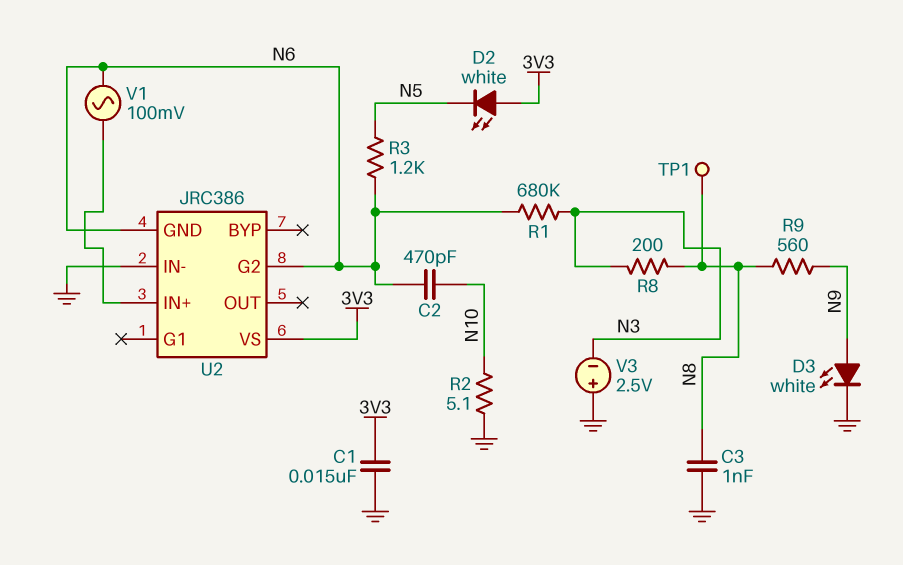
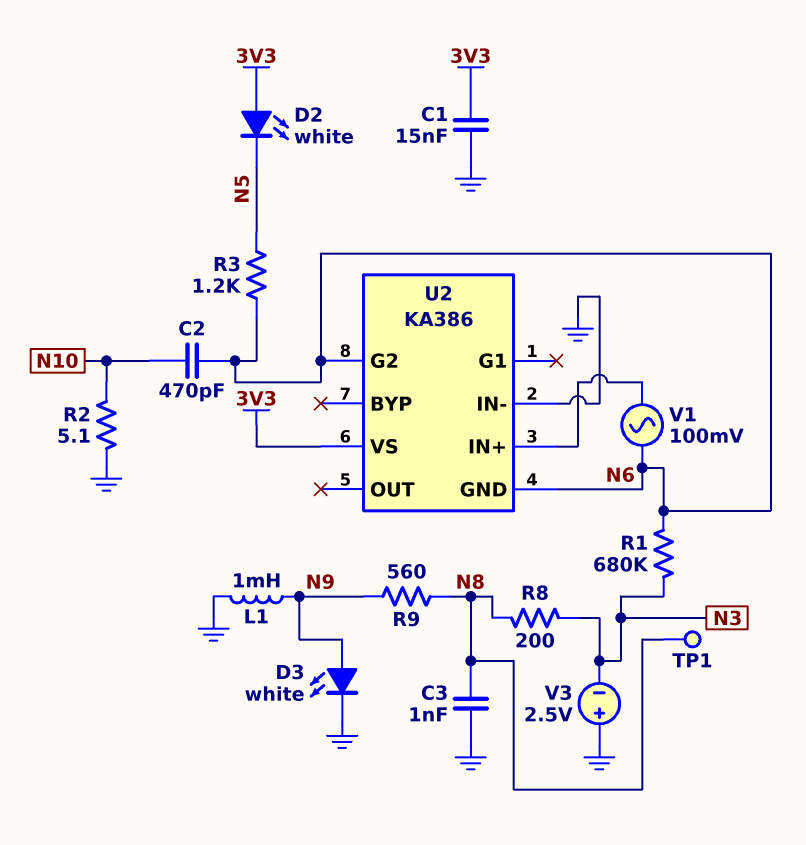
L1: none -> 1mH (GND, N9)
U2: JRC386 -> KA386

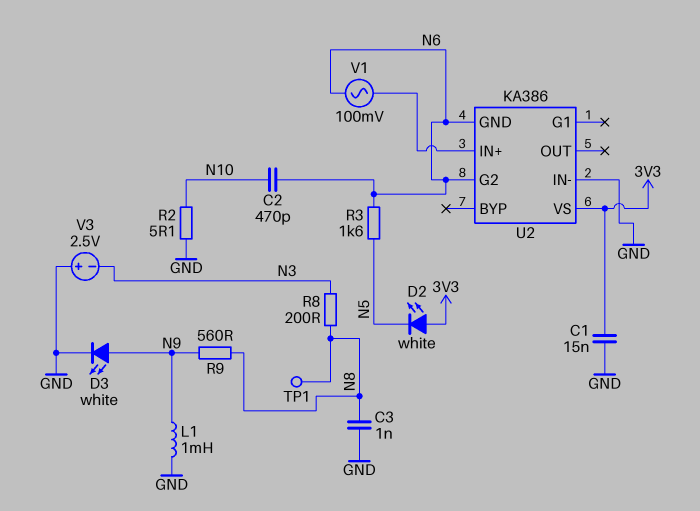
R1: 680k (N3, N6) -> none
R3: 1.2k (N5, N6) -> 1.6k (N5, N6)

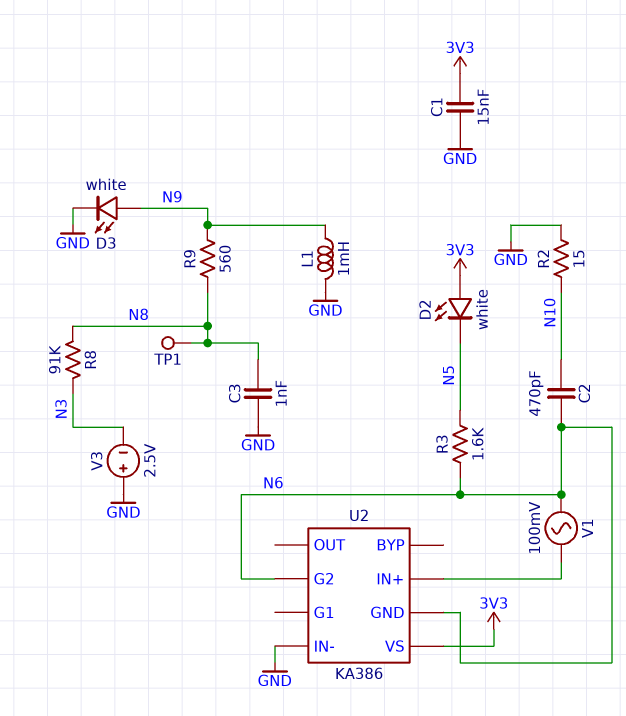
R2: 5.1 (GND, N10) -> 15 (GND, N10)
R8: 200 (N3, N8) -> 91k (N3, N8)

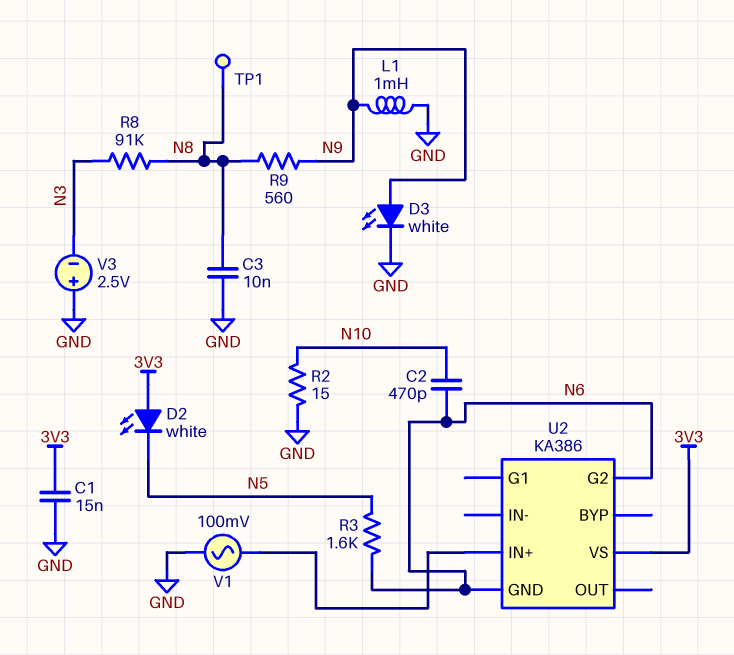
C3: 1nF (GND, N8) -> 10nF (GND, N8)
U2 pin IN-: GND -> none
V1: AC 100mV (N6, U2/IN+) -> AC 100mV (GND, U2/IN+)

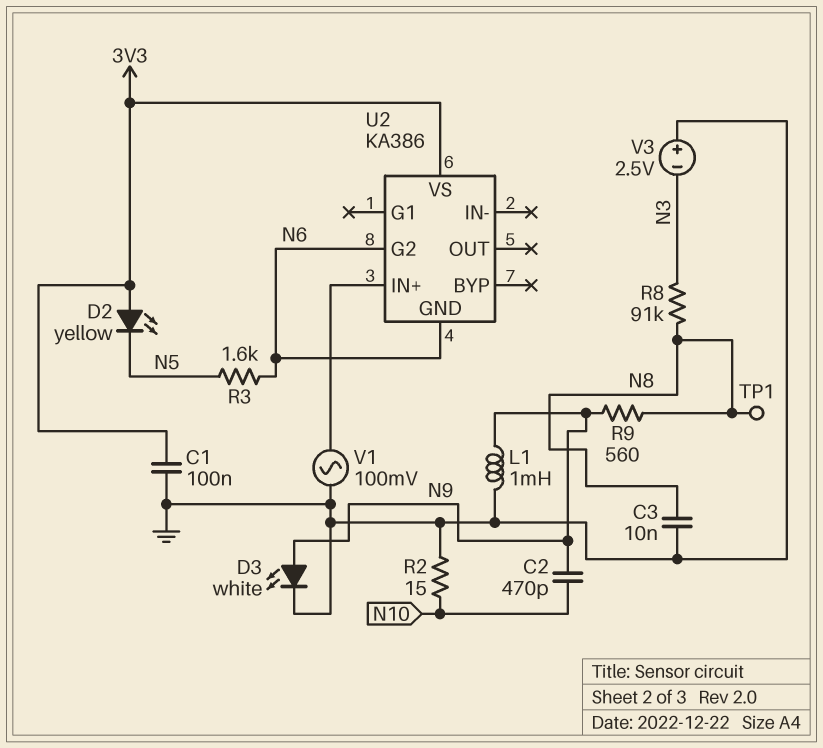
C1: 15nF (3V3, GND) -> 100nF (3V3, GND)
C2: 470pF (N6, N10) -> 470pF (N9, N10)
D2: LED white (A 3V3, K N5) -> LED yellow (A 3V3, K N5)

